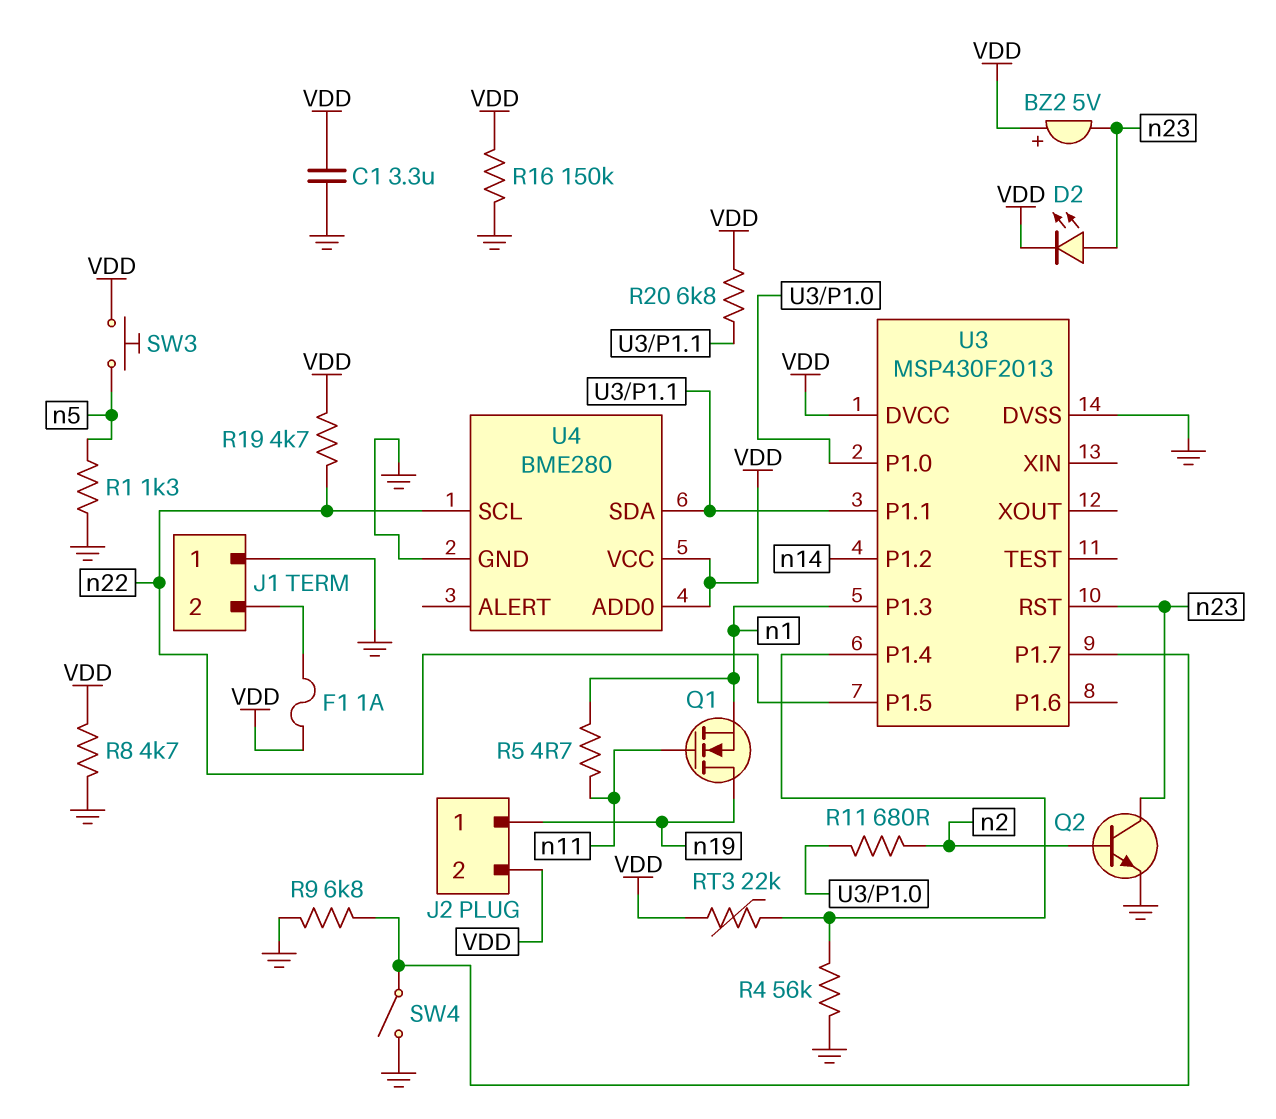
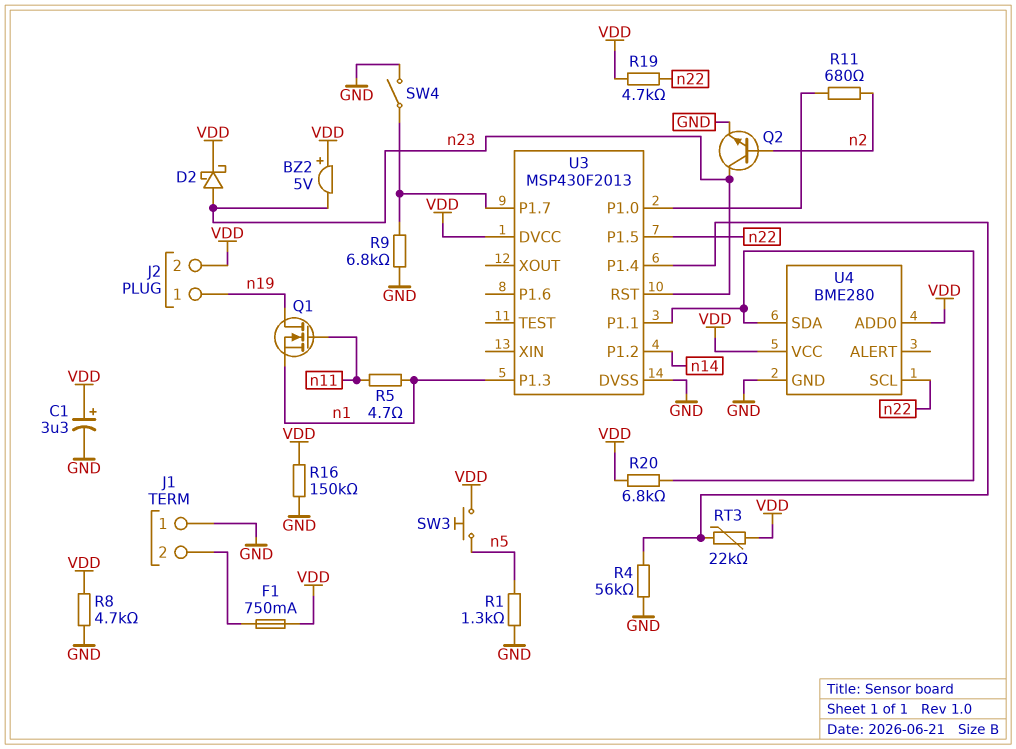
C1: 3.3uF (GND, VDD) -> 3.3uF (plus VDD, minus GND)
D2: LED (A n23, K VDD) -> schottky (A n23, K VDD)
F1: 1A (J1/2, VDD) -> 750mA (J1/2, VDD)

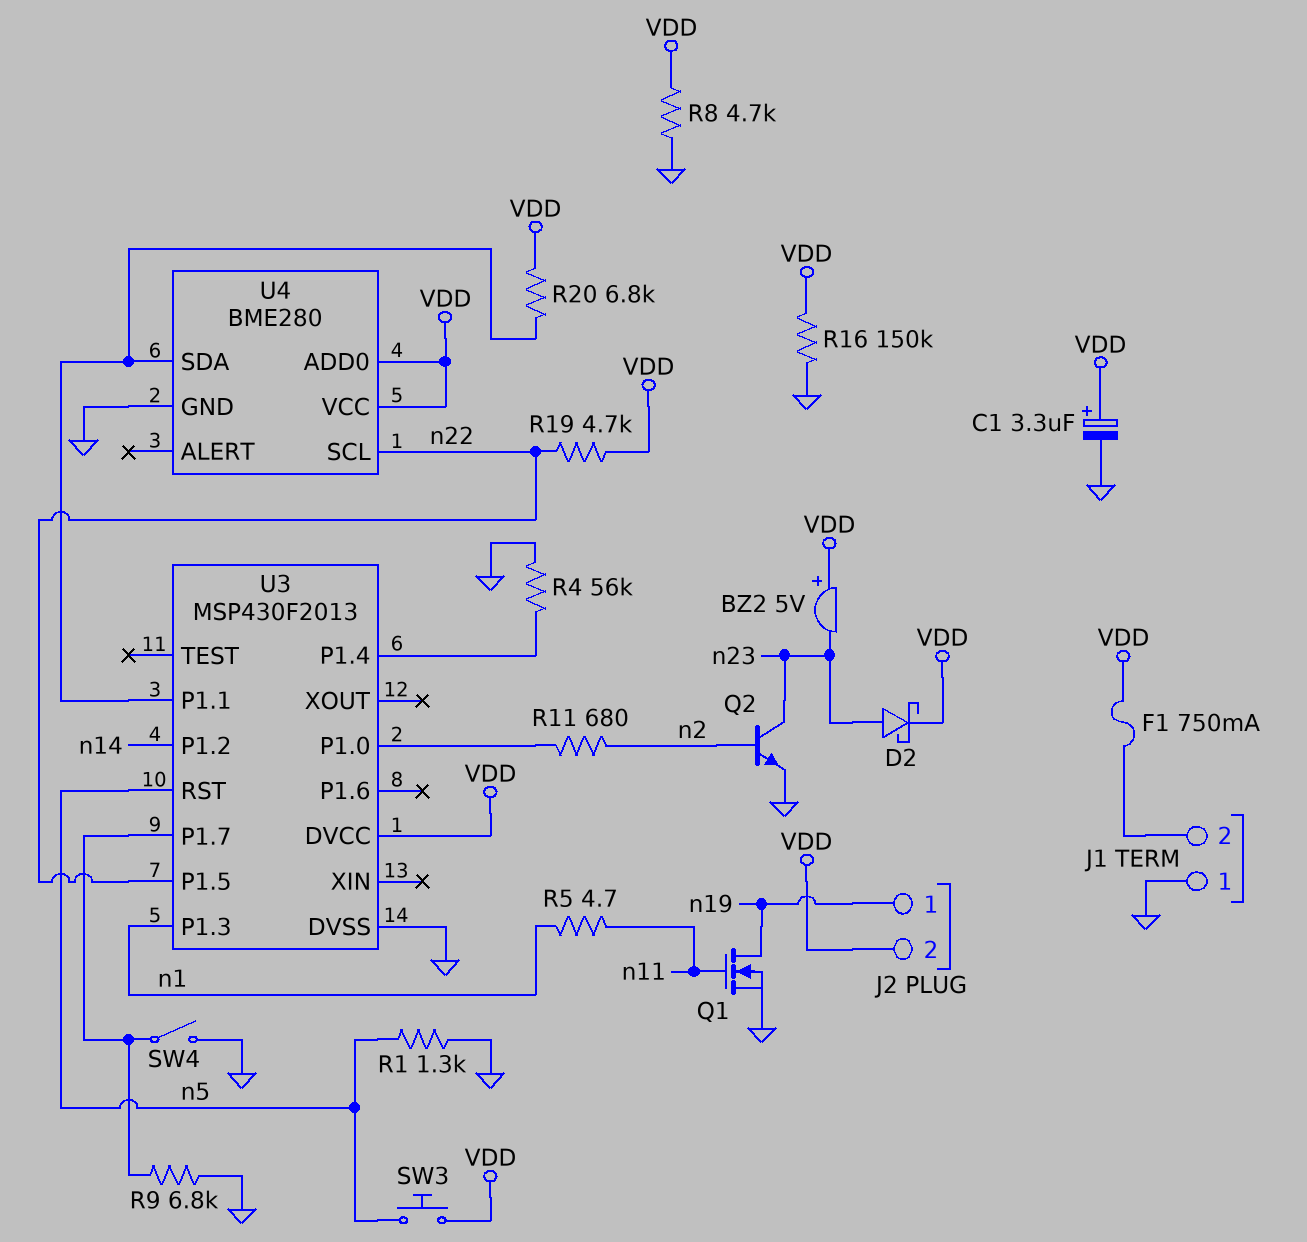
Q1: NMOS (G n11, D n19, S n1) -> NMOS (G n11, D n19, S GND)
RT3: 22k (U3/P1.4, VDD) -> none
U3 pin RST: n23 -> n5

